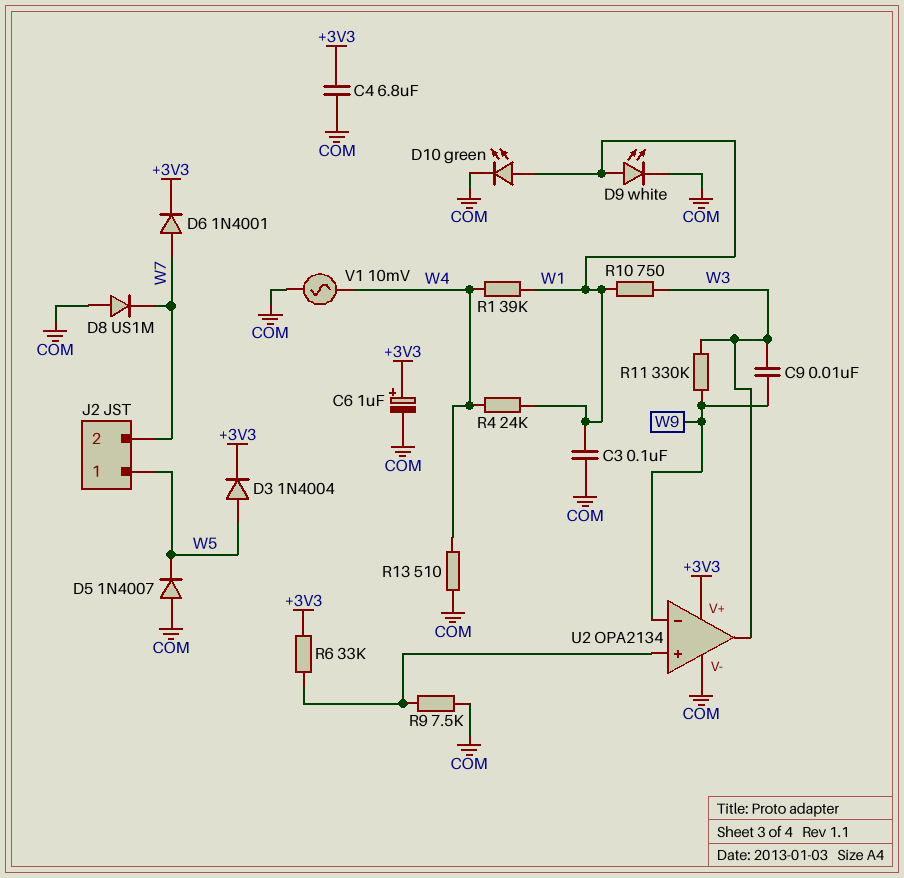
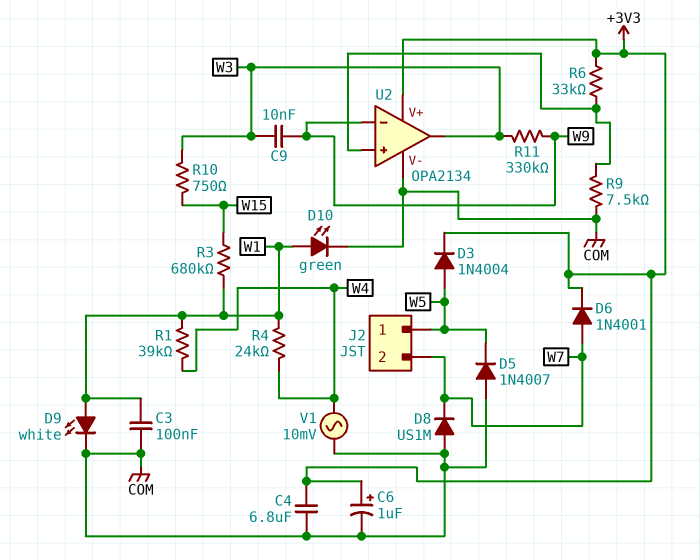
R3: none -> 680k (W1, W15)
R10: 750 (W1, W3) -> 750 (W3, W15)
R13: 510 (COM, W4) -> none

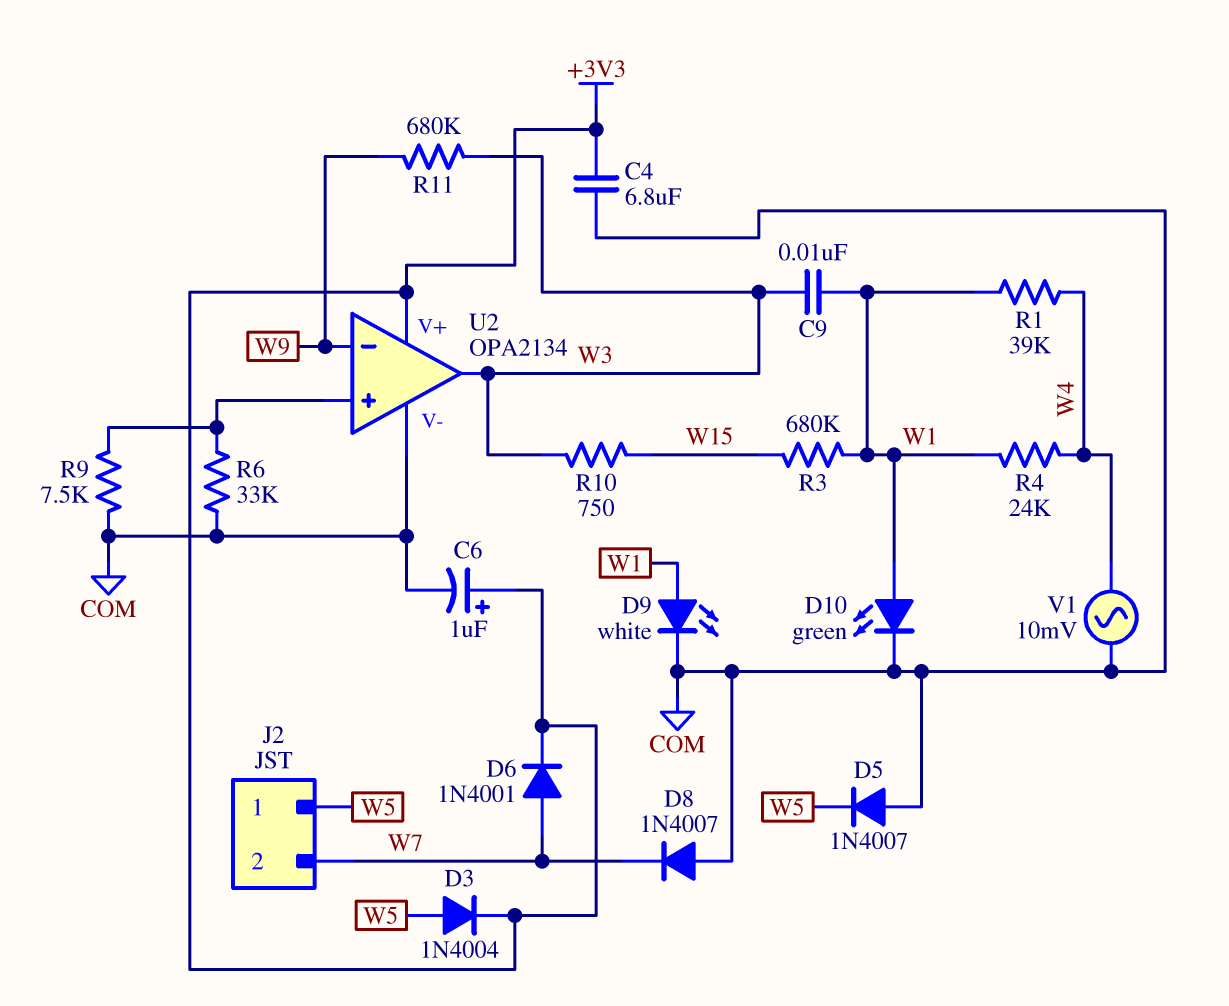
C3: 100nF (COM, W1) -> none
C9: 10nF (W3, W9) -> 10nF (W1, W3)
D8: diode US1M (A COM, K W7) -> diode 1N4007 (A COM, K W7)
R6: 33k (+3V3, U2/in+) -> 33k (COM, U2/in+)
R11: 330k (W3, W9) -> 680k (W3, W9)

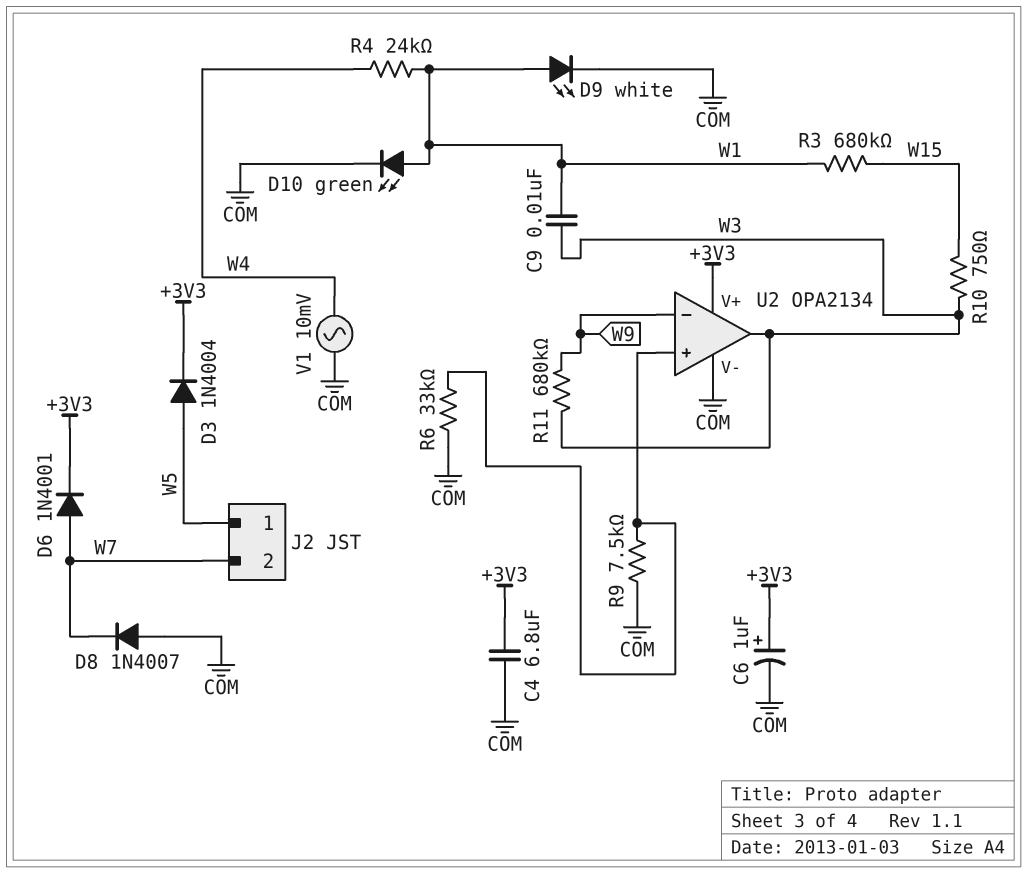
D5: diode 1N4007 (A COM, K W5) -> none
R1: 39k (W1, W4) -> none

